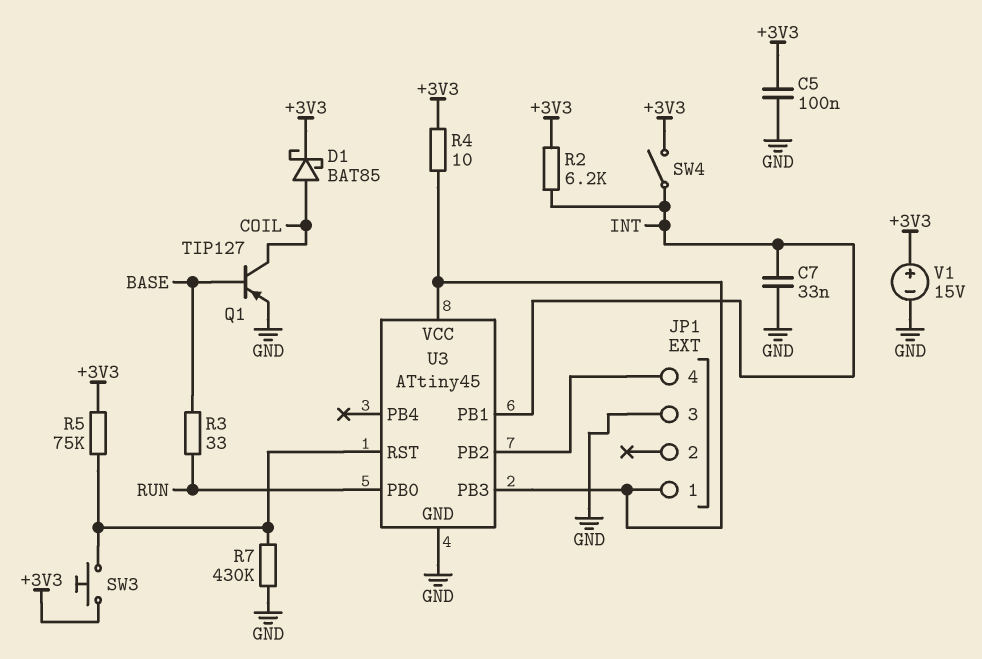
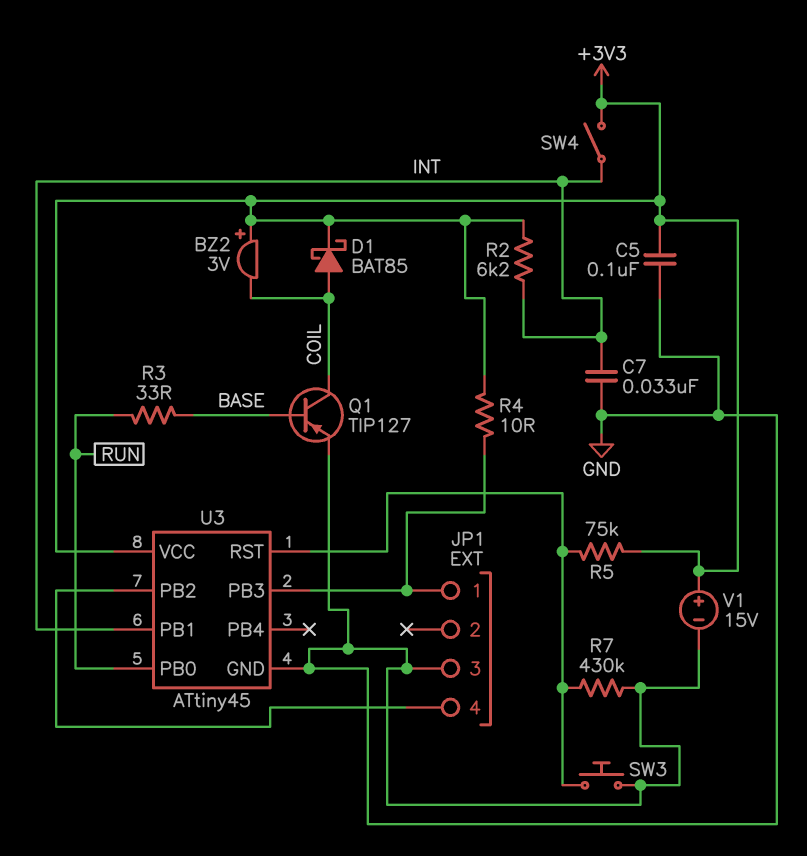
BZ2: none -> buzzer 3V (plus +3V3, minus COIL)
SW3: button (+3V3, U3/RST) -> button (GND, U3/RST)
U3 pin VCC: JP1/1 -> +3V3

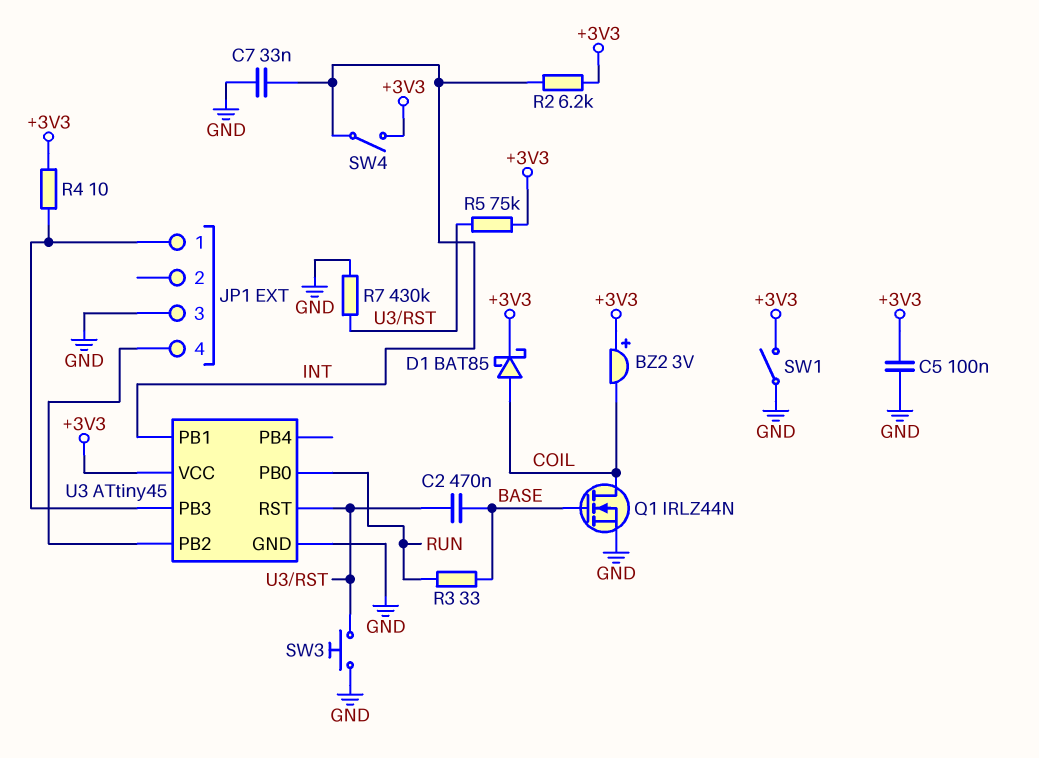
C2: none -> 470nF (BASE, U3/RST)
Q1: PNP TIP127 (B BASE, C COIL, E GND) -> NMOS IRLZ44N (G BASE, D COIL, S GND)
SW1: none -> switch (+3V3, GND)
V1: 15V (plus +3V3, minus GND) -> none

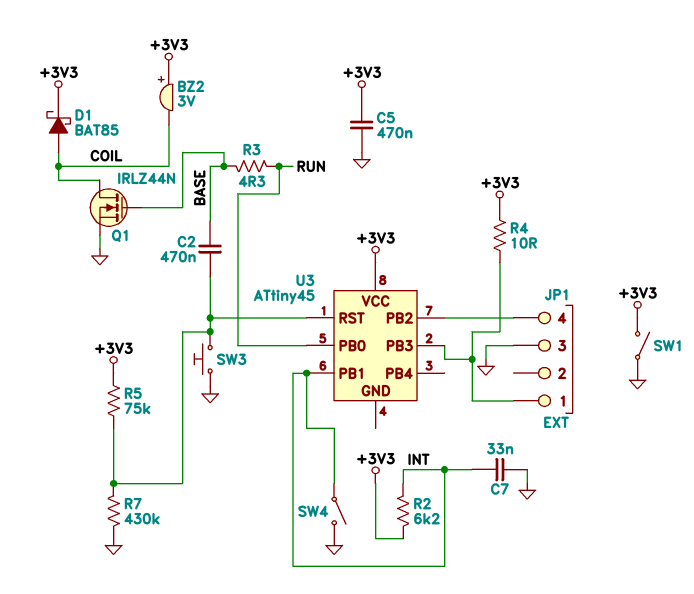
C5: 100nF (+3V3, GND) -> 470nF (+3V3, GND)
R3: 33 (BASE, RUN) -> 4.3 (BASE, RUN)
SW4: switch (+3V3, INT) -> switch (GND, INT)
U3 pin GND: GND -> none

